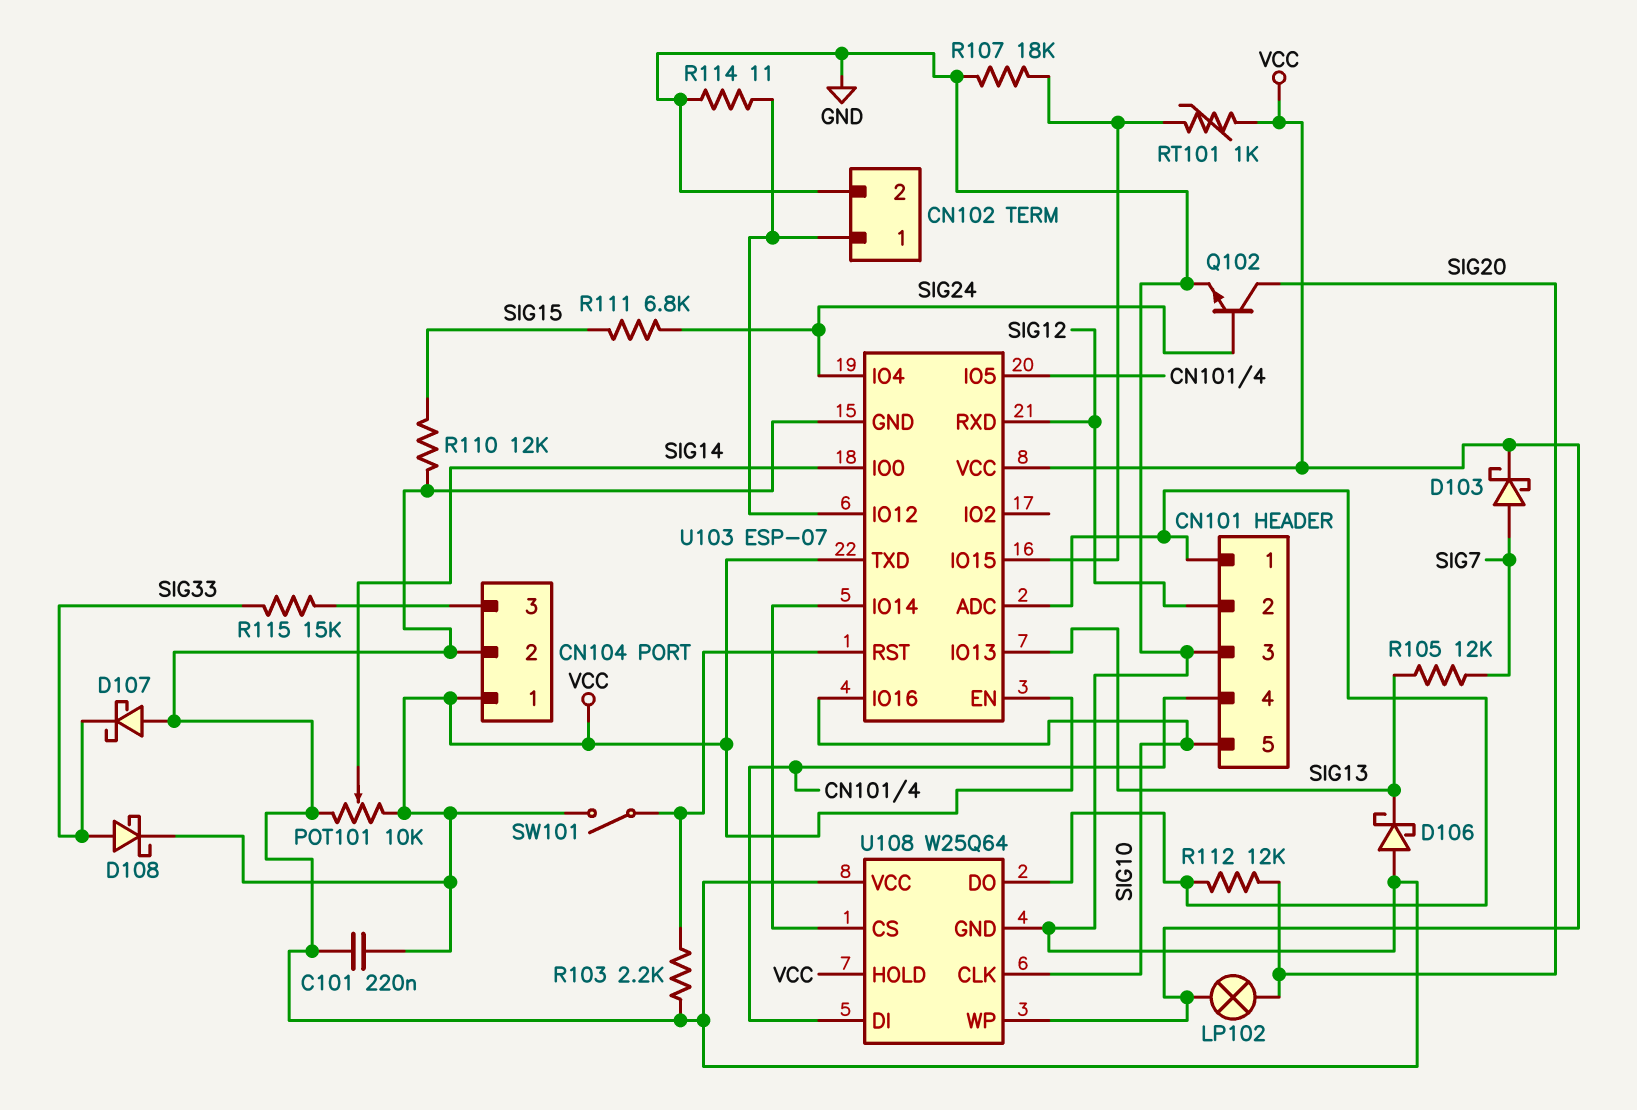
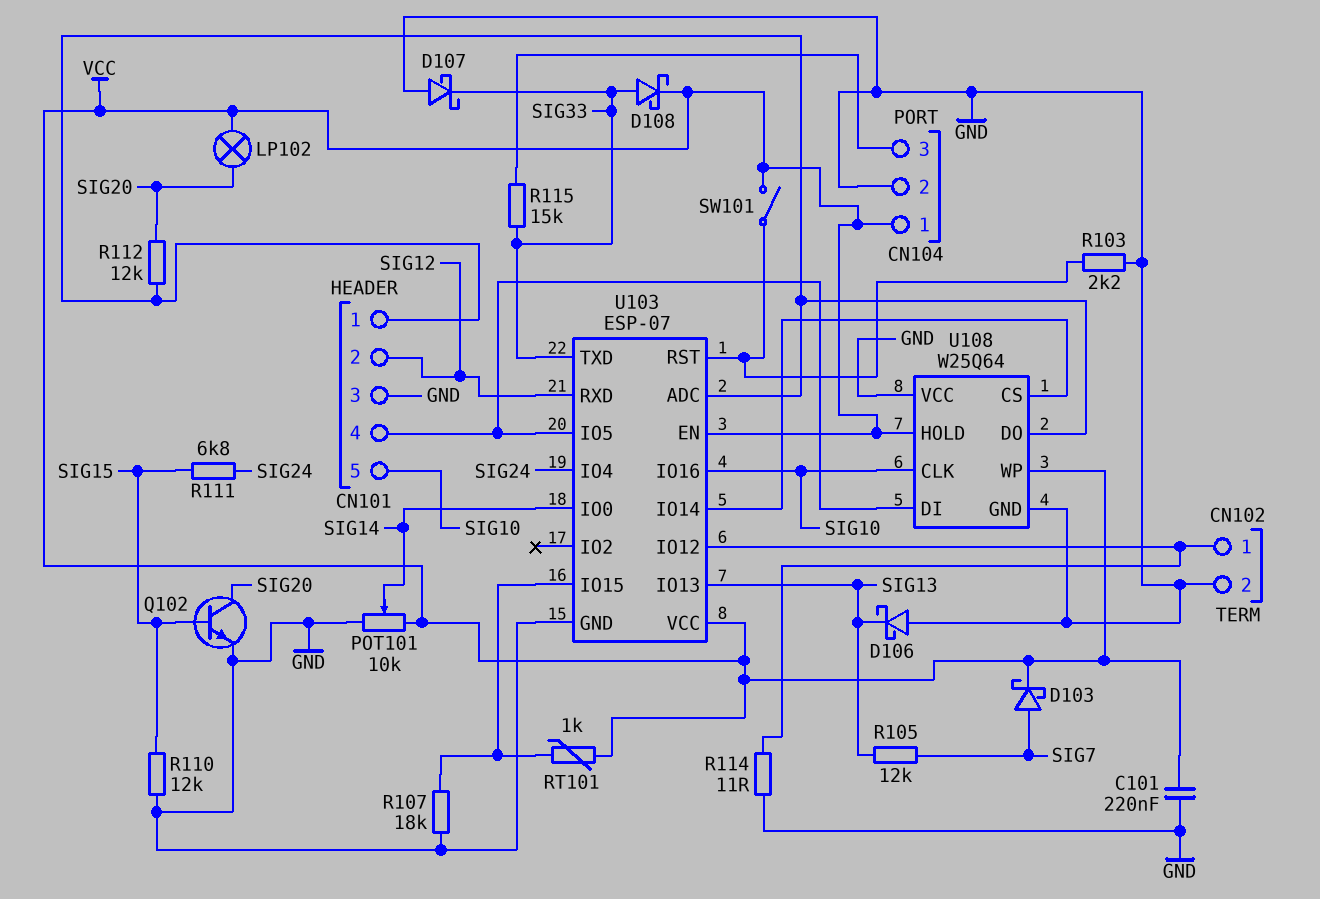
Q102: NPN (B SIG24, C SIG20, E GND) -> NPN (B SIG15, C SIG20, E GND)
U103 pin TXD: VCC -> SIG33

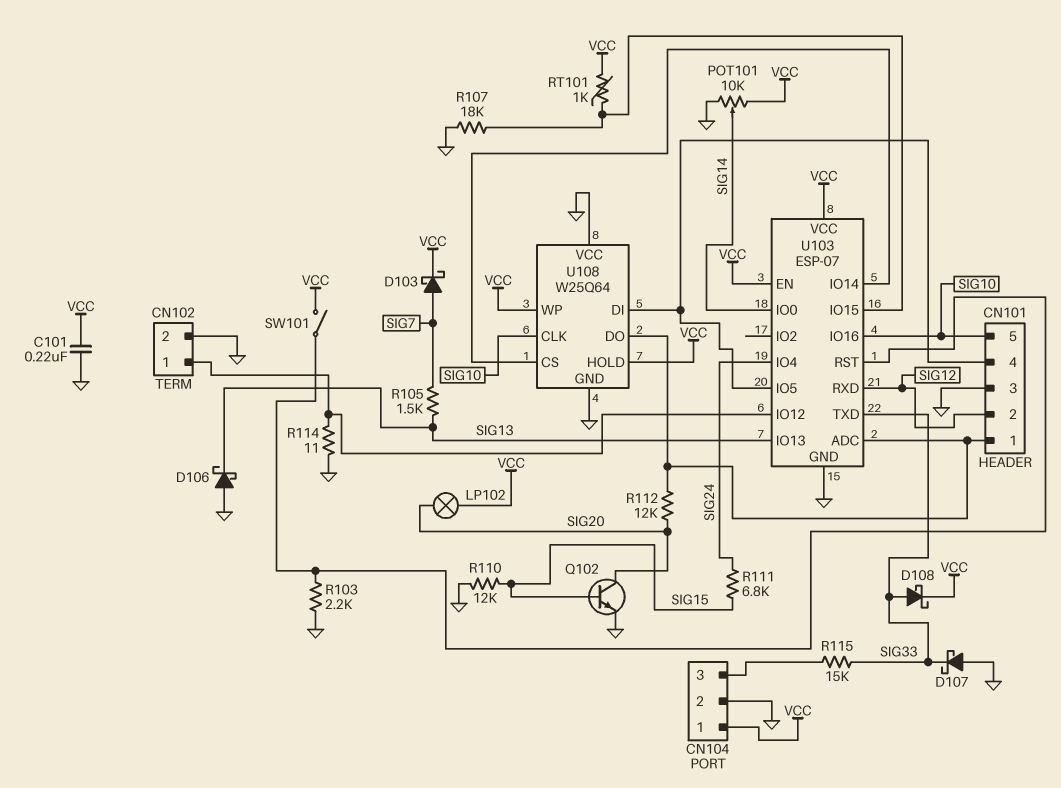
R105: 12k (SIG7, SIG13) -> 1.5k (SIG7, SIG13)

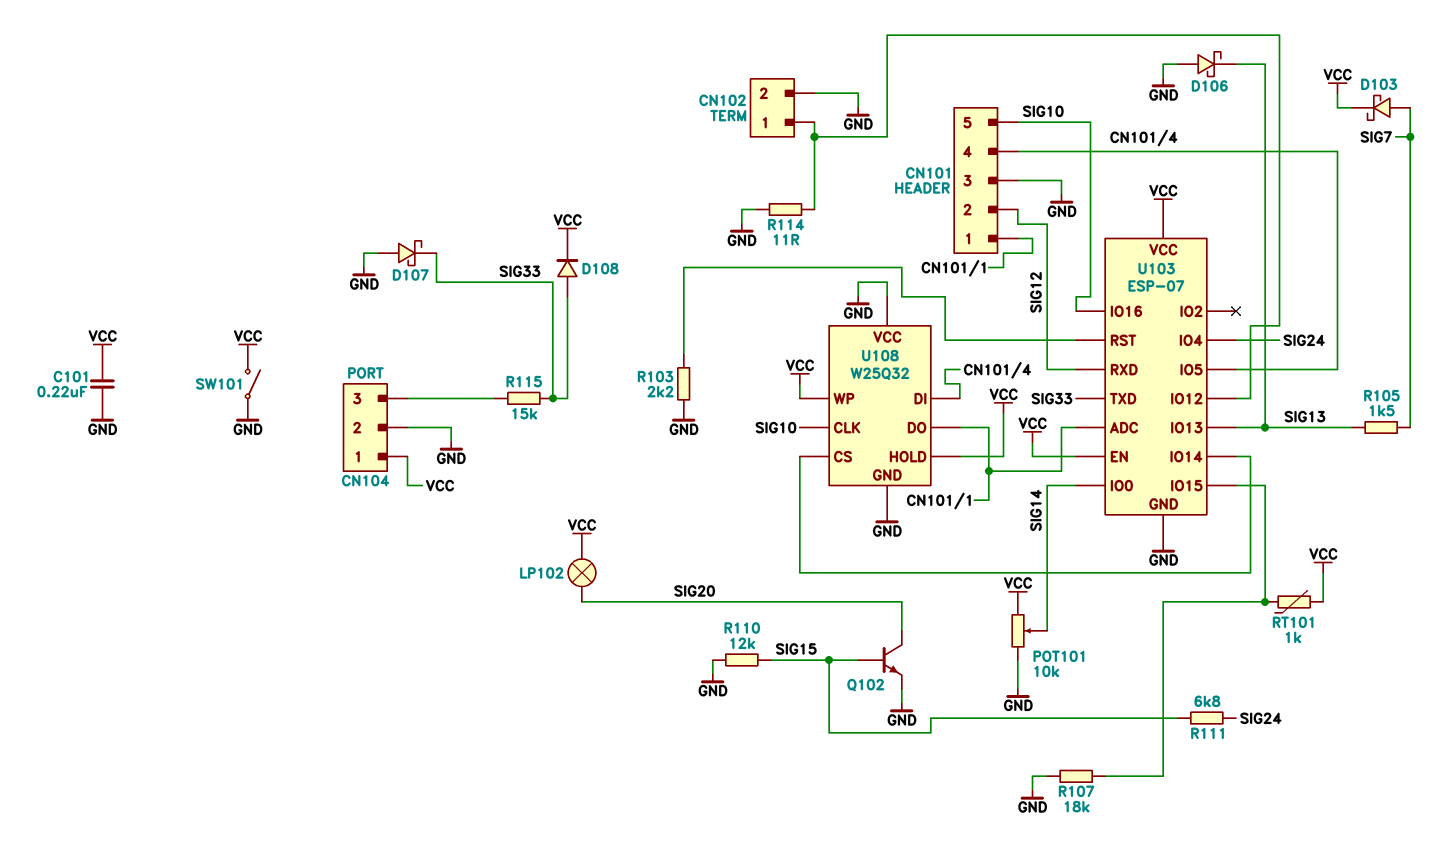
D108: schottky (A SIG33, K VCC) -> diode (A SIG33, K VCC)
R112: 12k (CN101/1, SIG20) -> none
SW101: switch (U103/RST, VCC) -> switch (GND, VCC)
U108: W25Q64 -> W25Q32

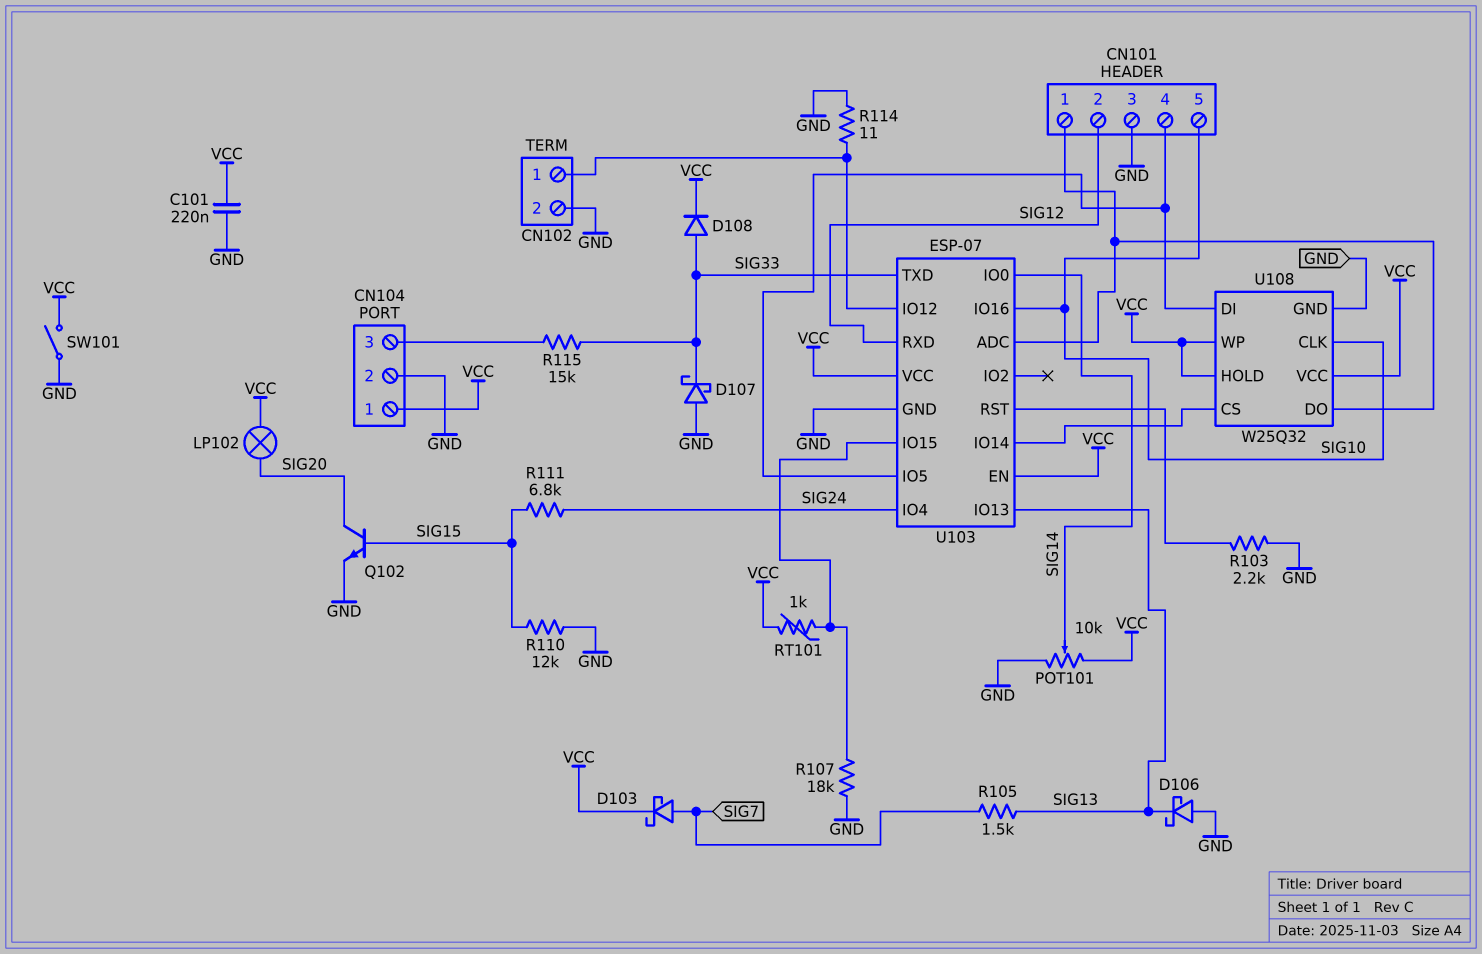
U108 pin VCC: GND -> VCC

